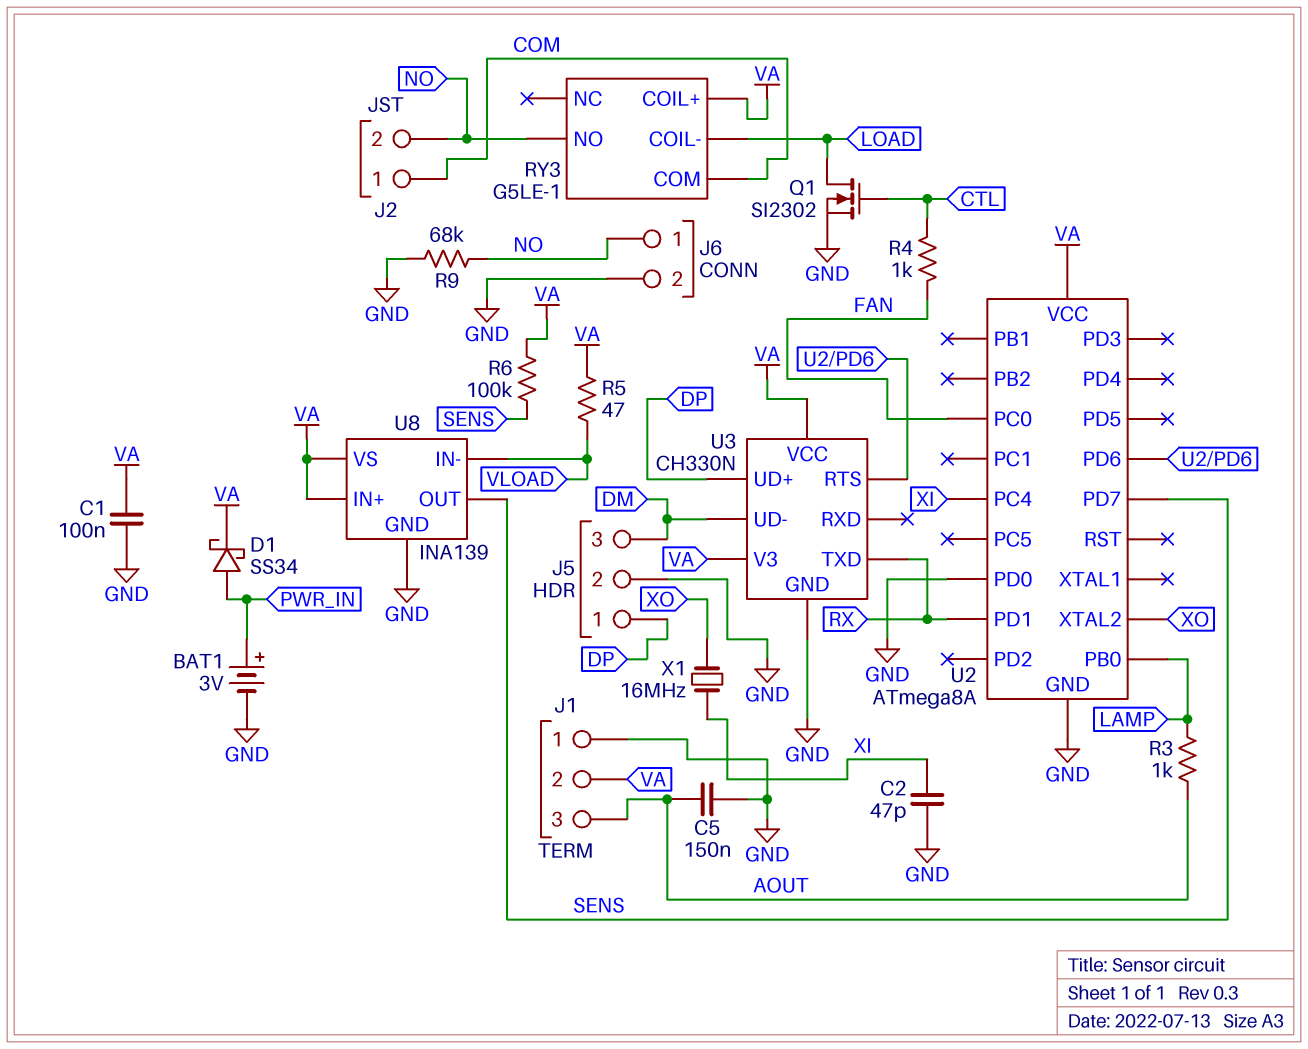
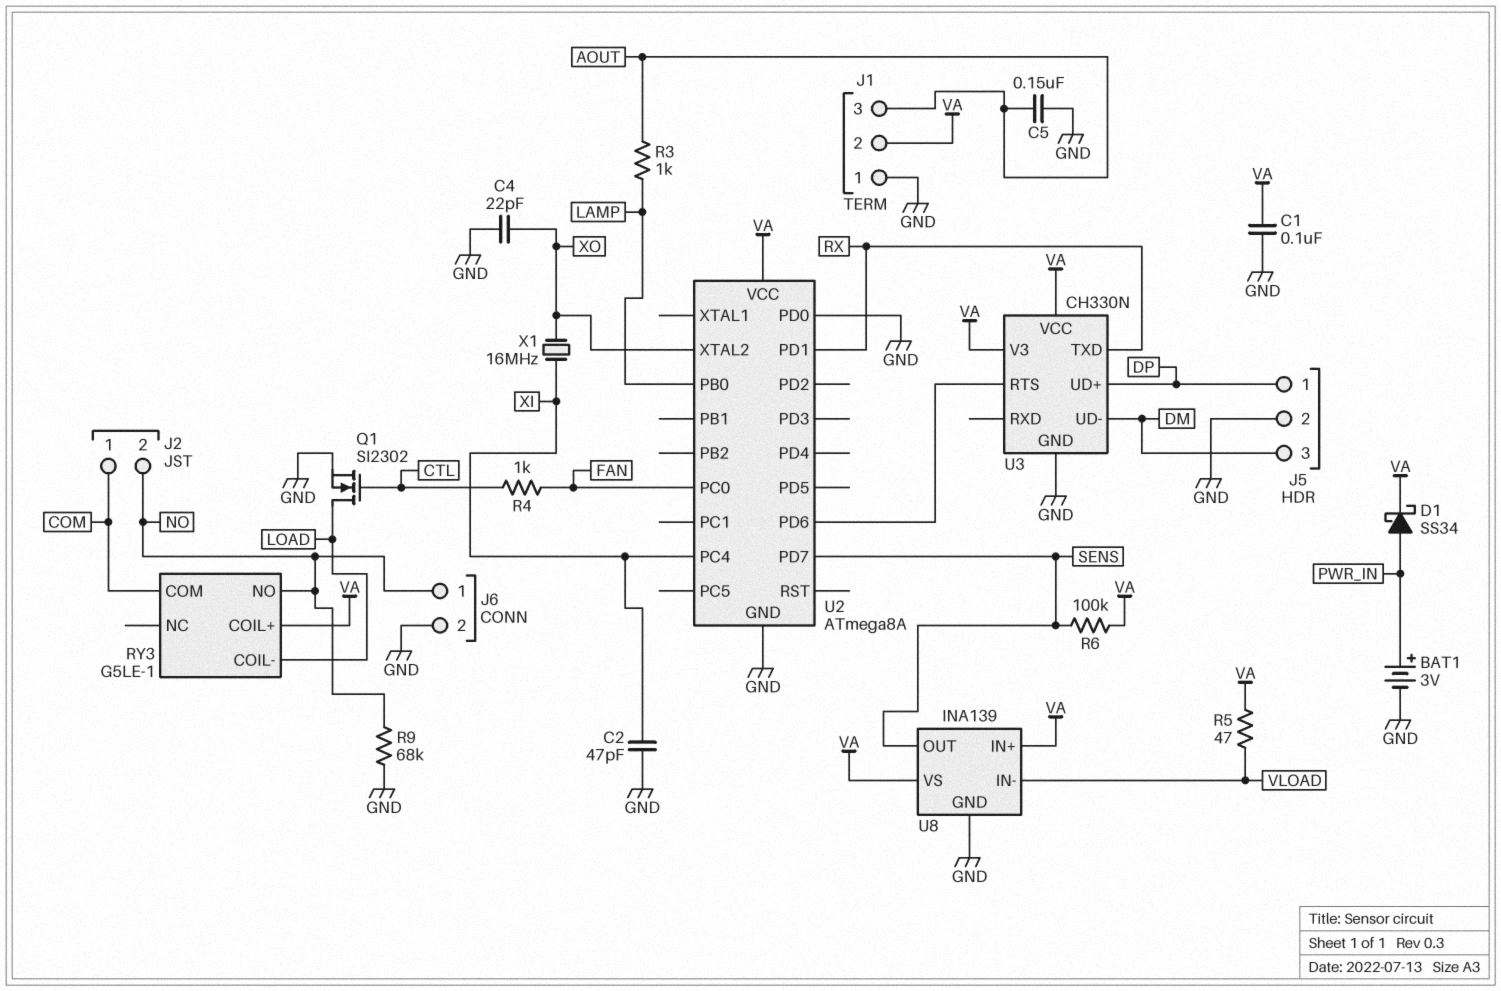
C4: none -> 22pF (GND, XO)

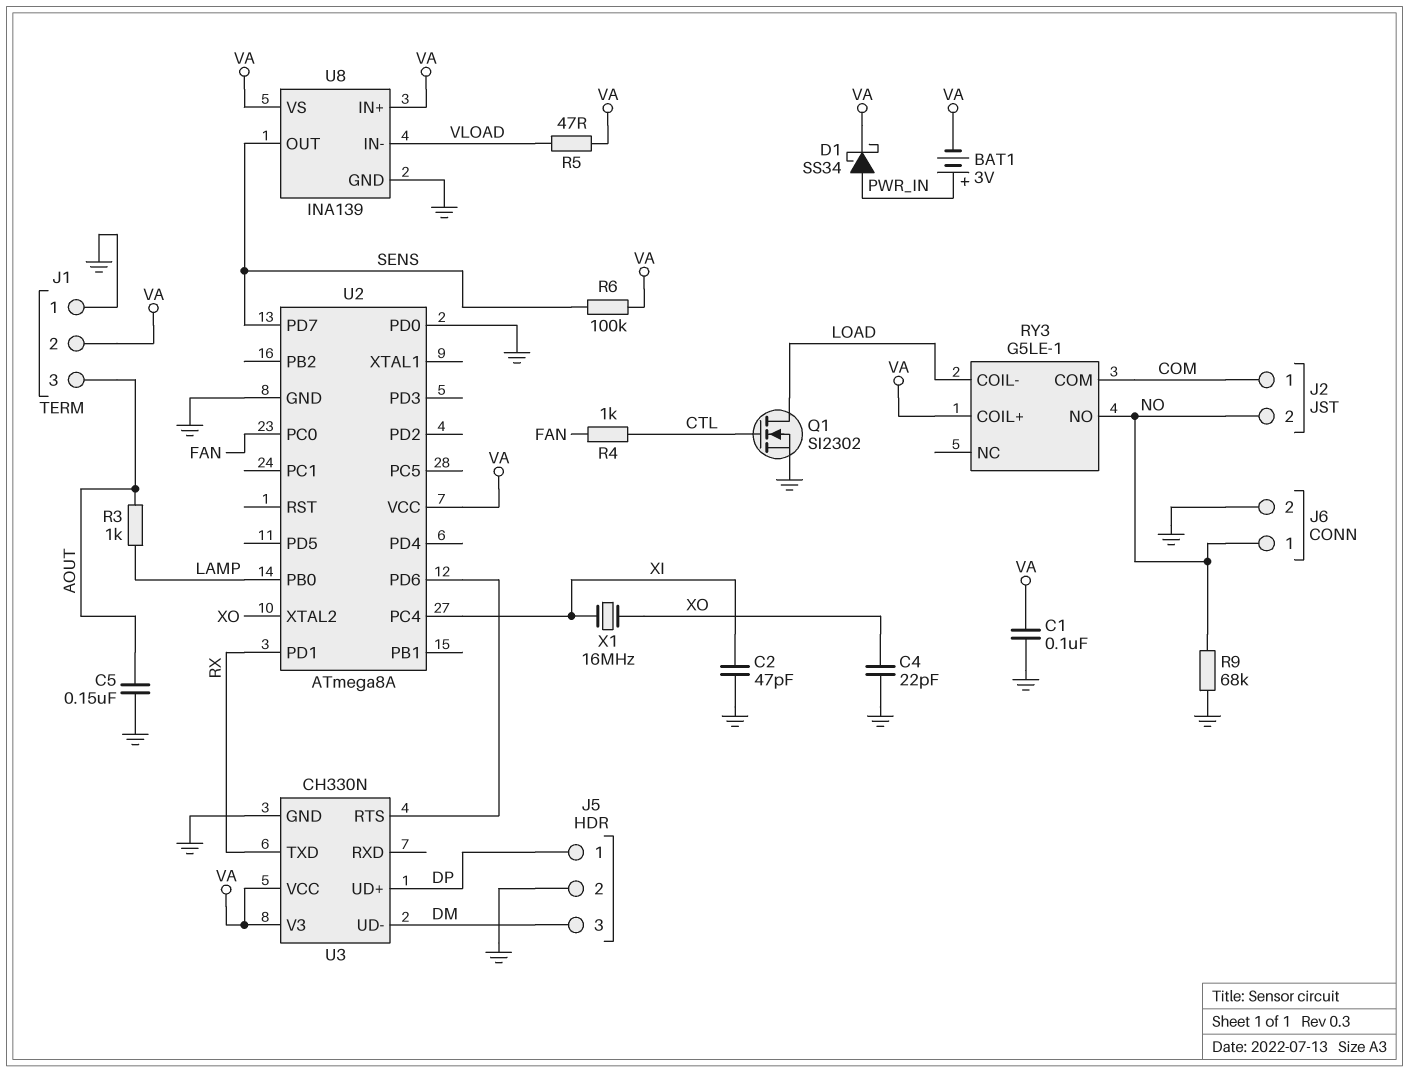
BAT1: 3V (plus PWR_IN, minus GND) -> 3V (plus PWR_IN, minus VA)

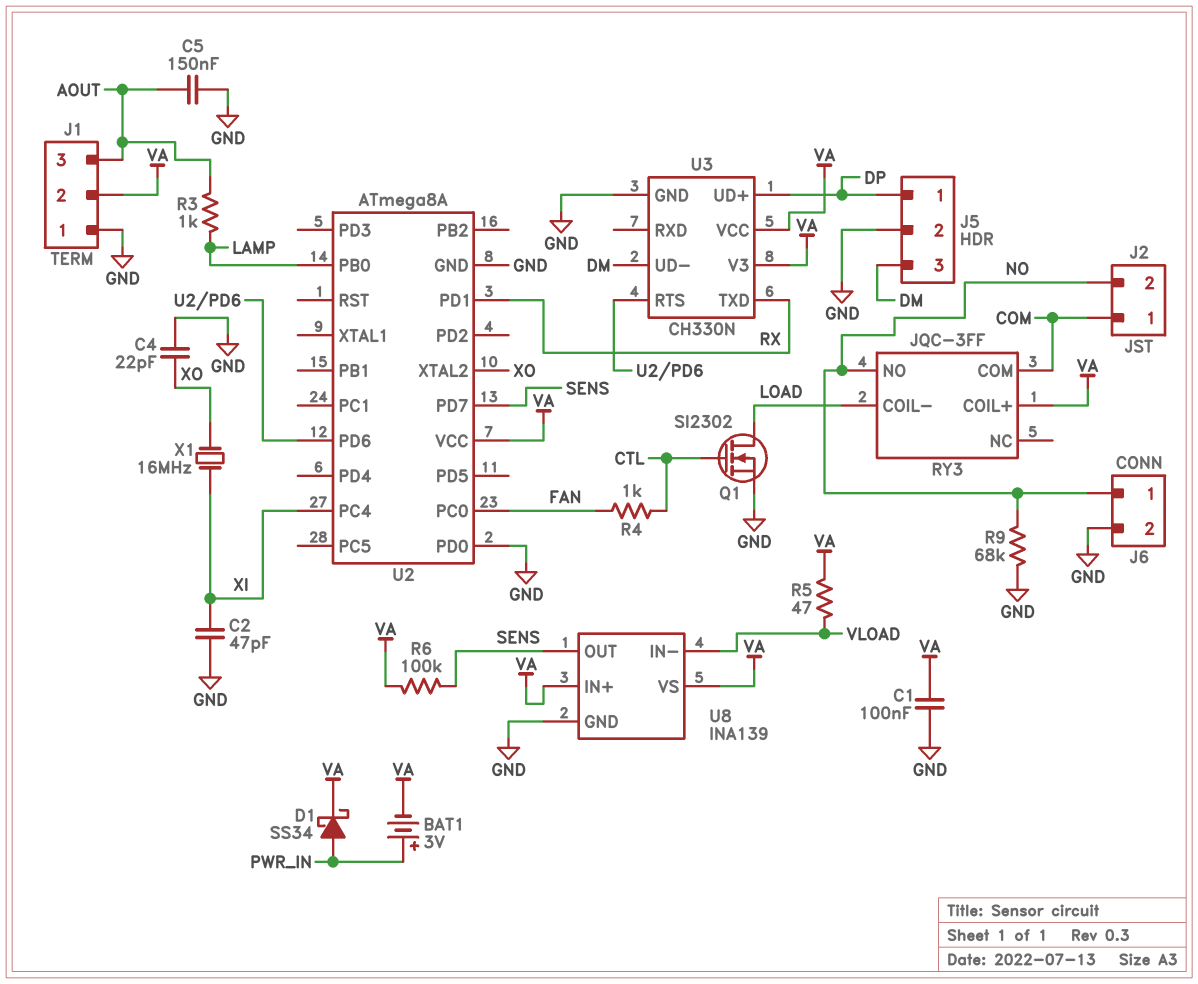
RY3: G5LE-1 -> JQC-3FF

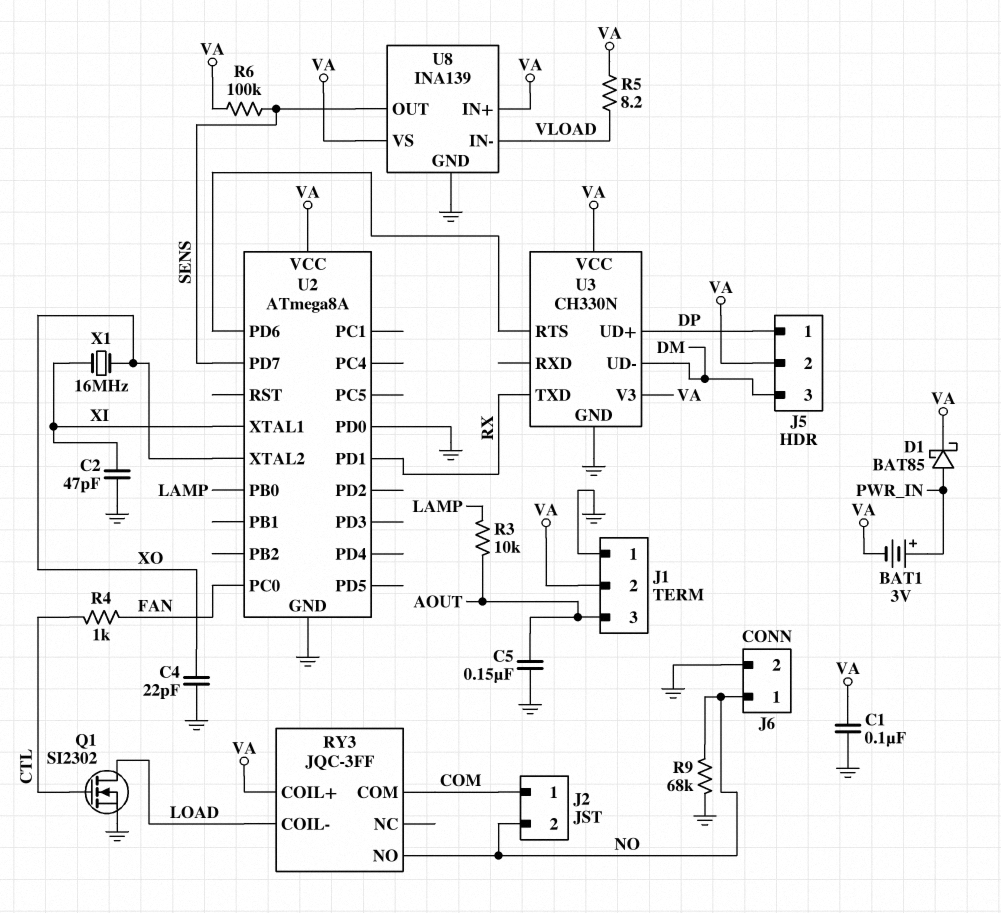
D1: schottky SS34 (A PWR_IN, K VA) -> schottky BAT85 (A PWR_IN, K VA)
J5 pin 2: GND -> VA
R3: 1k (AOUT, LAMP) -> 10k (AOUT, LAMP)
R5: 47 (VA, VLOAD) -> 8.2 (VA, VLOAD)
U2 pin PC4: XI -> none
U2 pin XTAL1: none -> XI

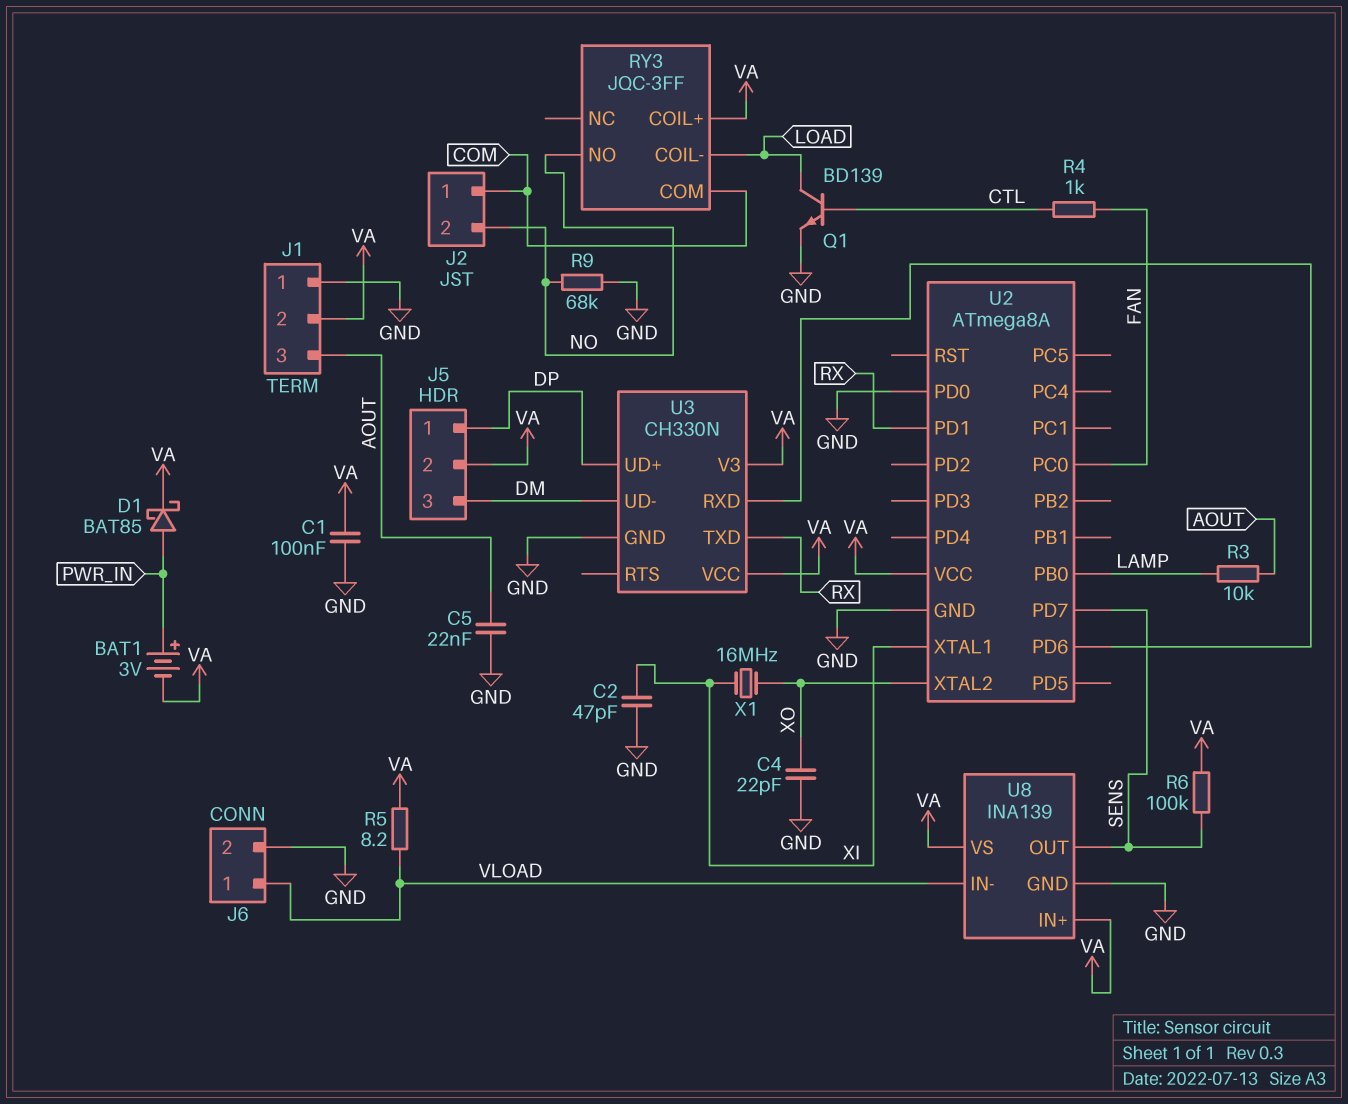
C5: 150nF (AOUT, GND) -> 22nF (AOUT, GND)
J6 pin 1: NO -> VLOAD
Q1: NMOS SI2302 (G CTL, D LOAD, S GND) -> NPN BD139 (B CTL, C LOAD, E GND)
U3 pin RTS: U2/PD6 -> none
U3 pin RXD: none -> U2/PD6

